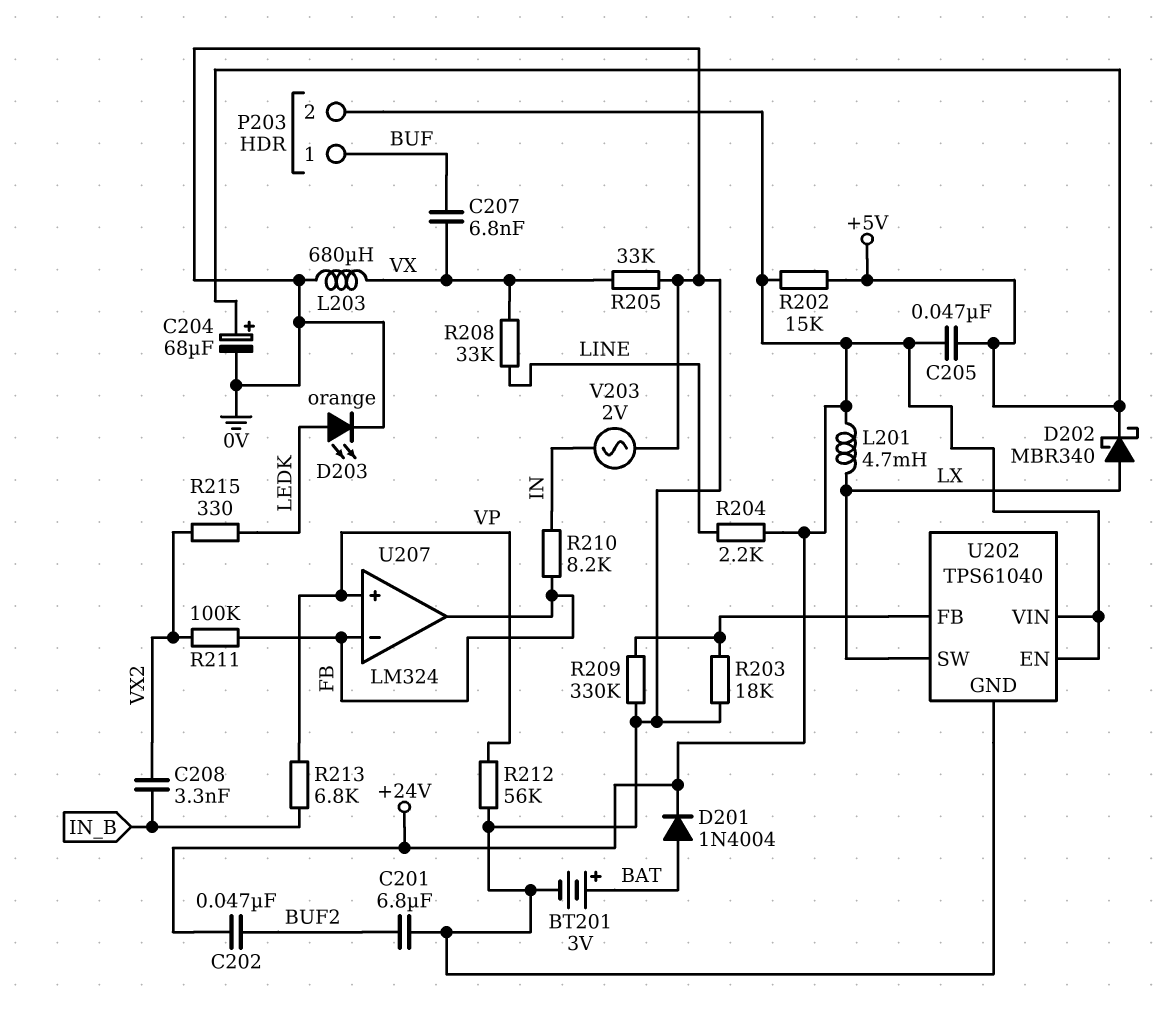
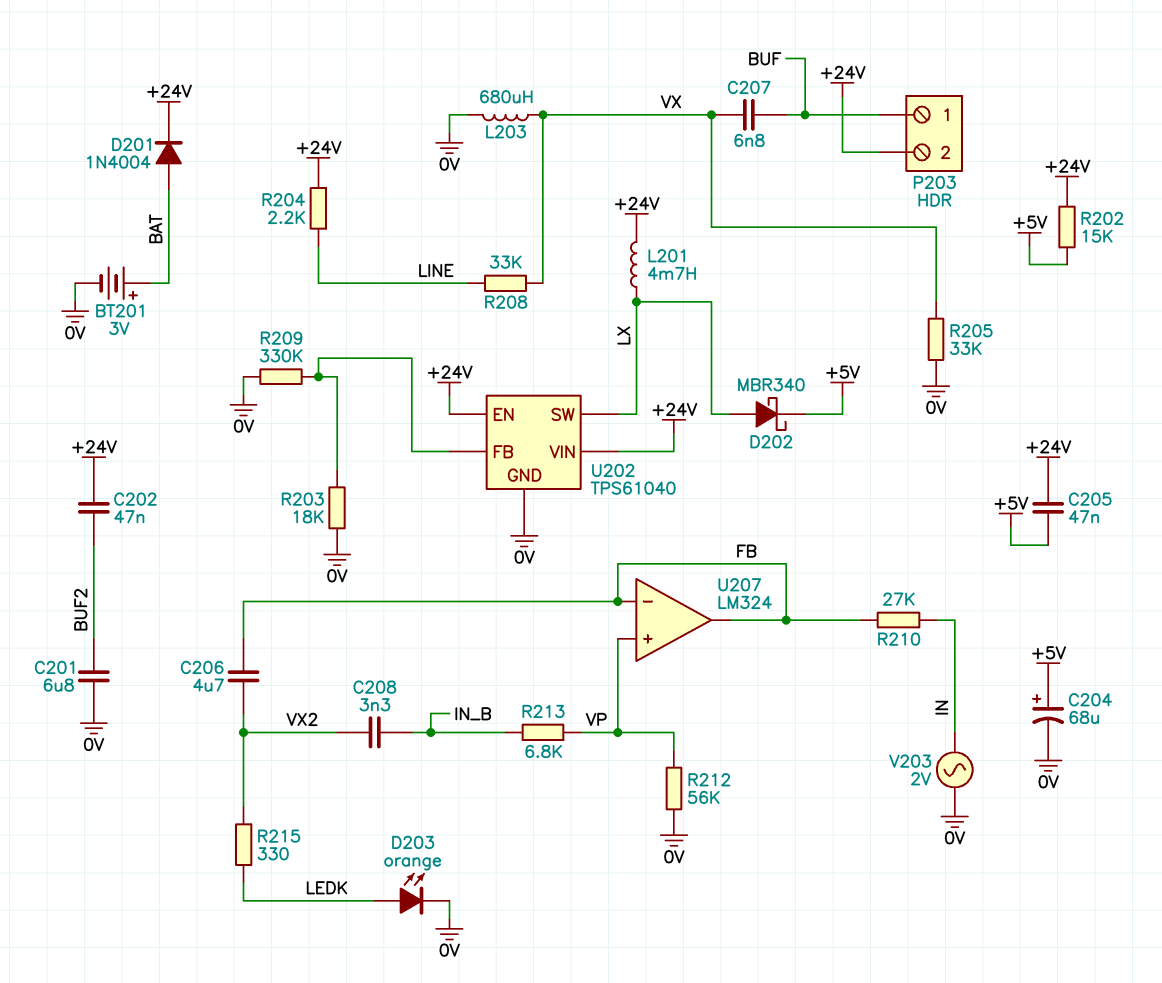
C206: none -> 4.7uF (FB, VX2)
R210: 8.2k (FB, IN) -> 27k (FB, IN)
R211: 100k (FB, VX2) -> none

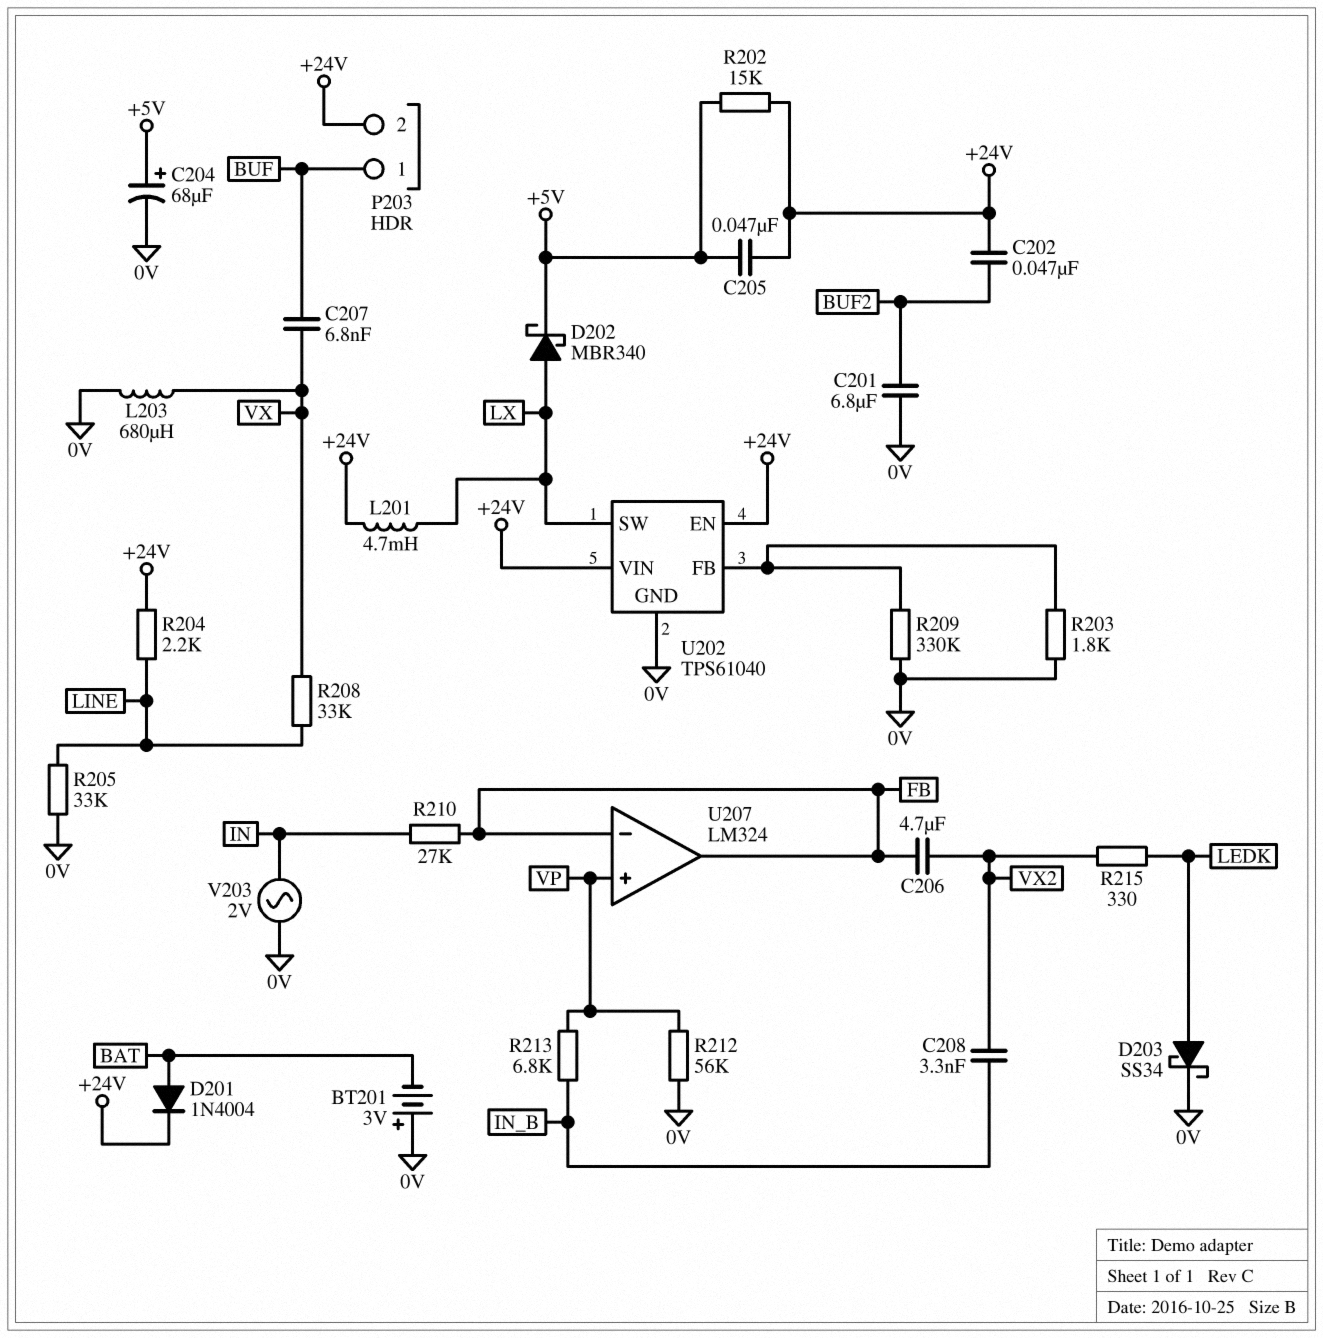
BT201: 3V (plus BAT, minus 0V) -> 3V (plus 0V, minus BAT)
D203: LED orange (A LEDK, K 0V) -> schottky SS34 (A LEDK, K 0V)
R203: 18k (0V, U202/FB) -> 1.8k (0V, U202/FB)
R205: 33k (0V, VX) -> 33k (0V, LINE)

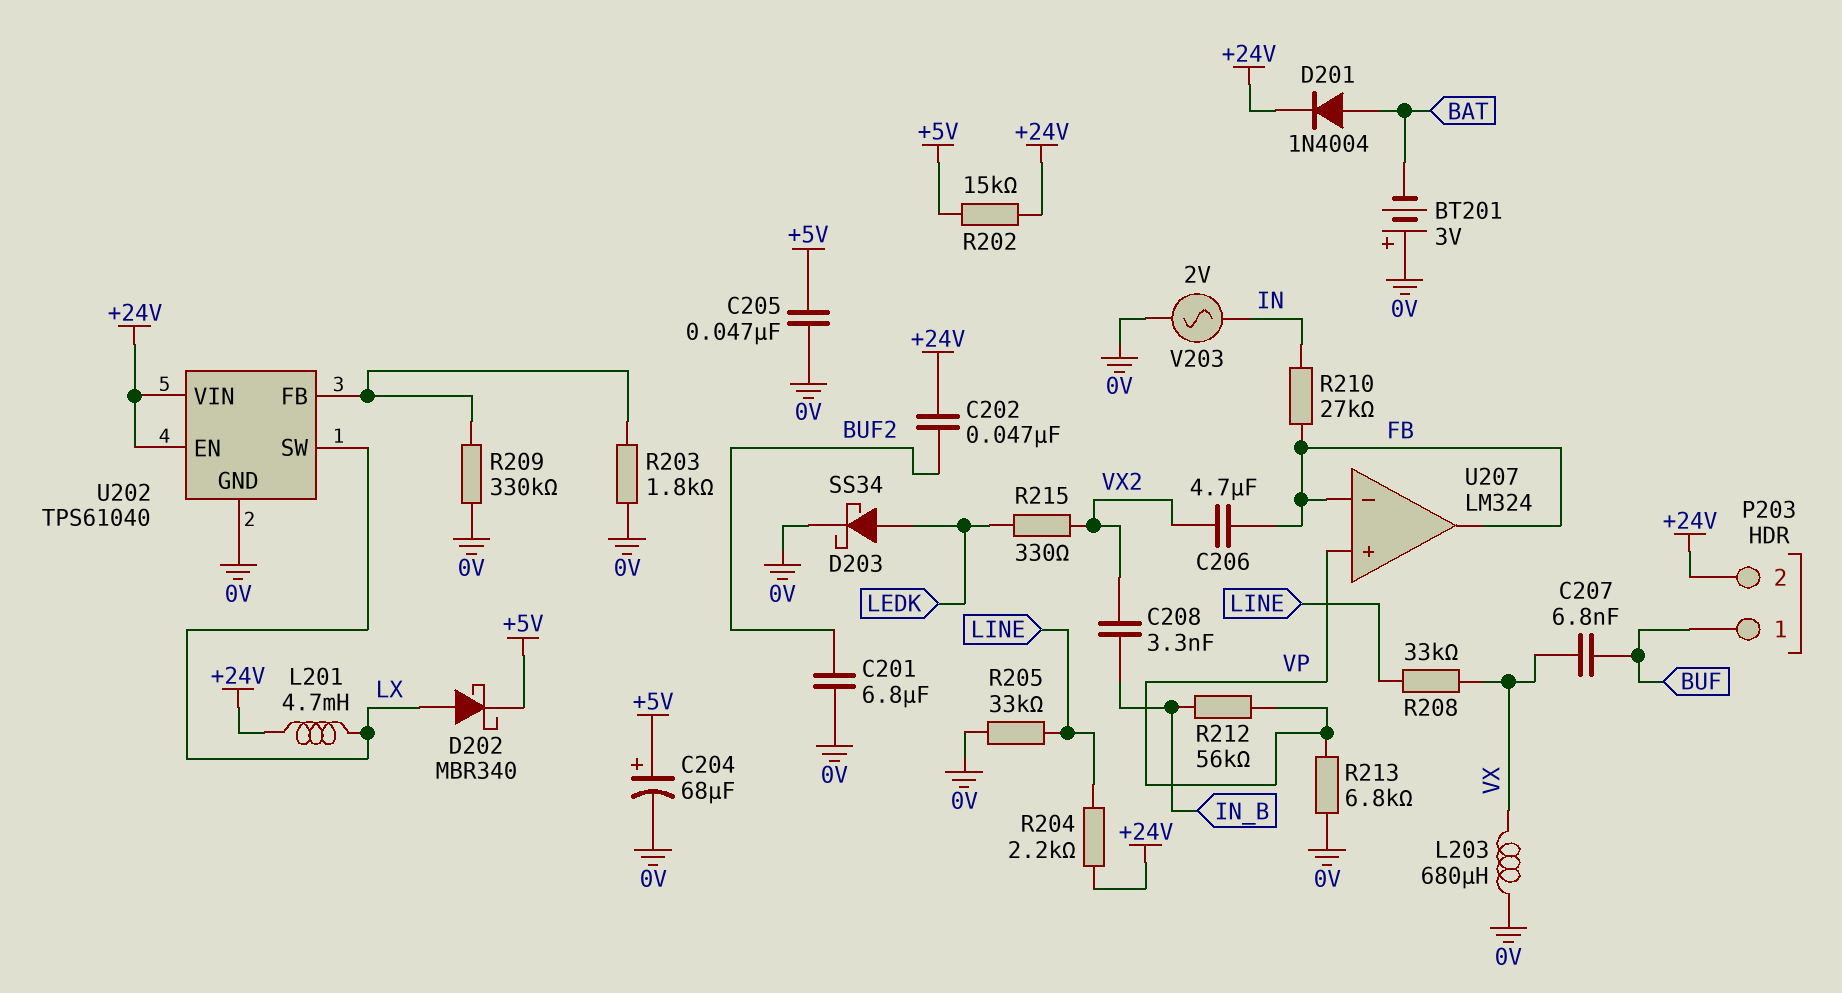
C205: 47nF (+5V, +24V) -> 47nF (+5V, 0V)
R212: 56k (0V, VP) -> 56k (IN_B, VP)
R213: 6.8k (IN_B, VP) -> 6.8k (0V, VP)

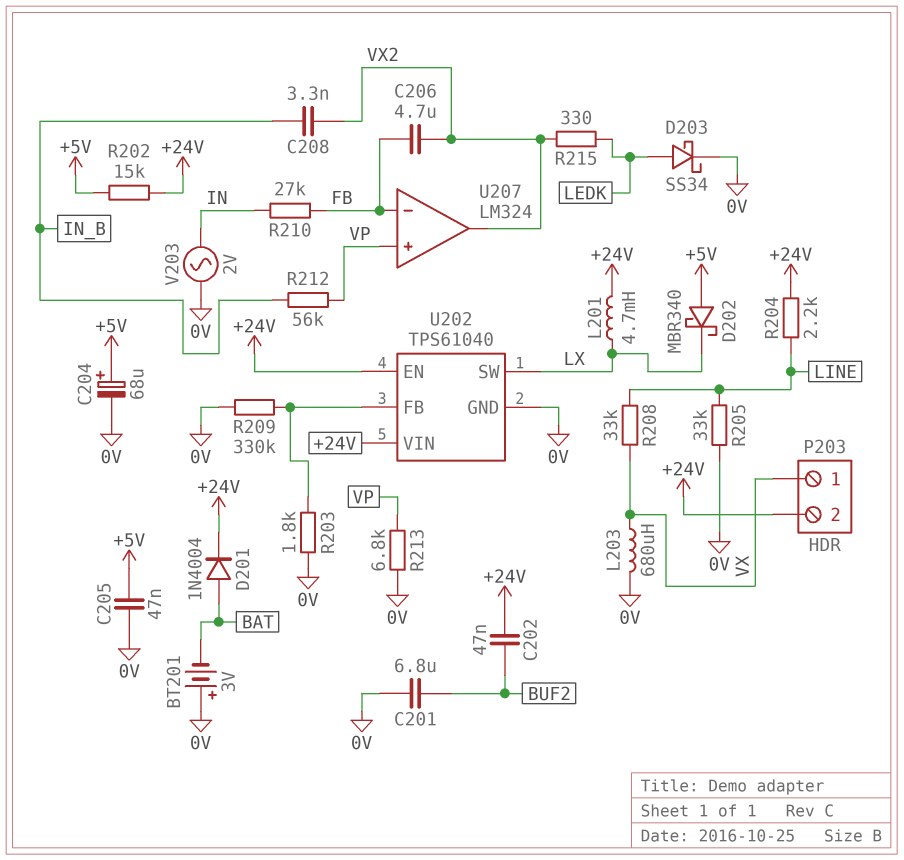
C207: 6.8nF (BUF, VX) -> none
D202: schottky MBR340 (A LX, K +5V) -> schottky MBR340 (A +5V, K LX)
P203 pin 1: BUF -> VX
U207 pin out: FB -> VX2

